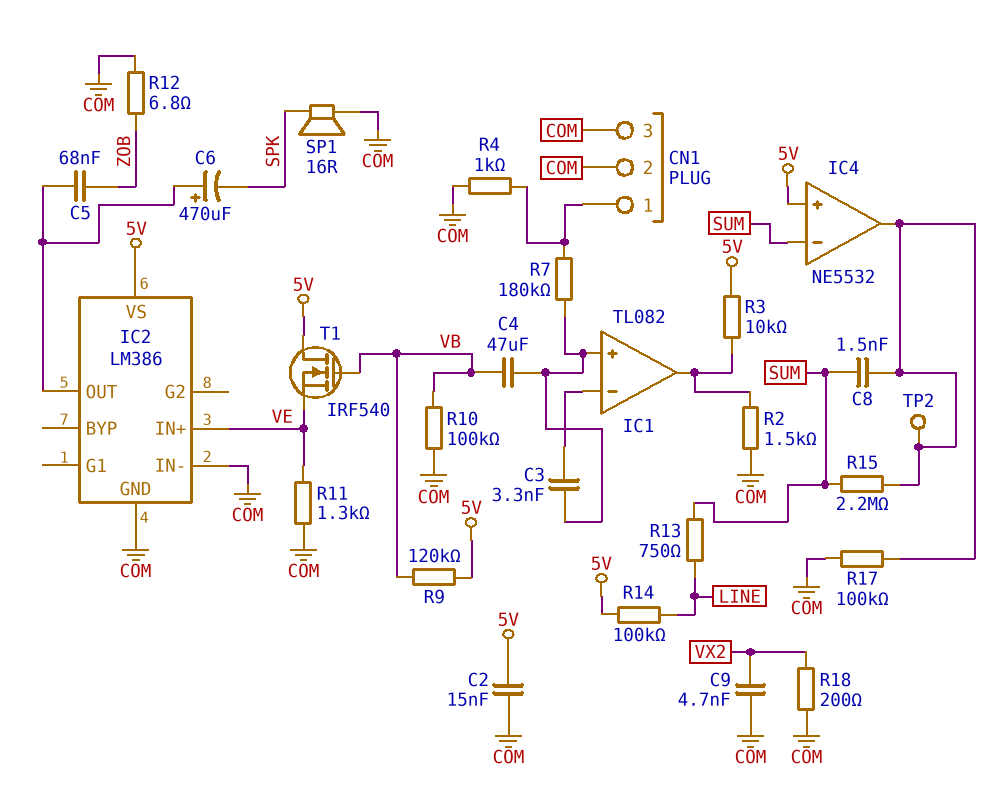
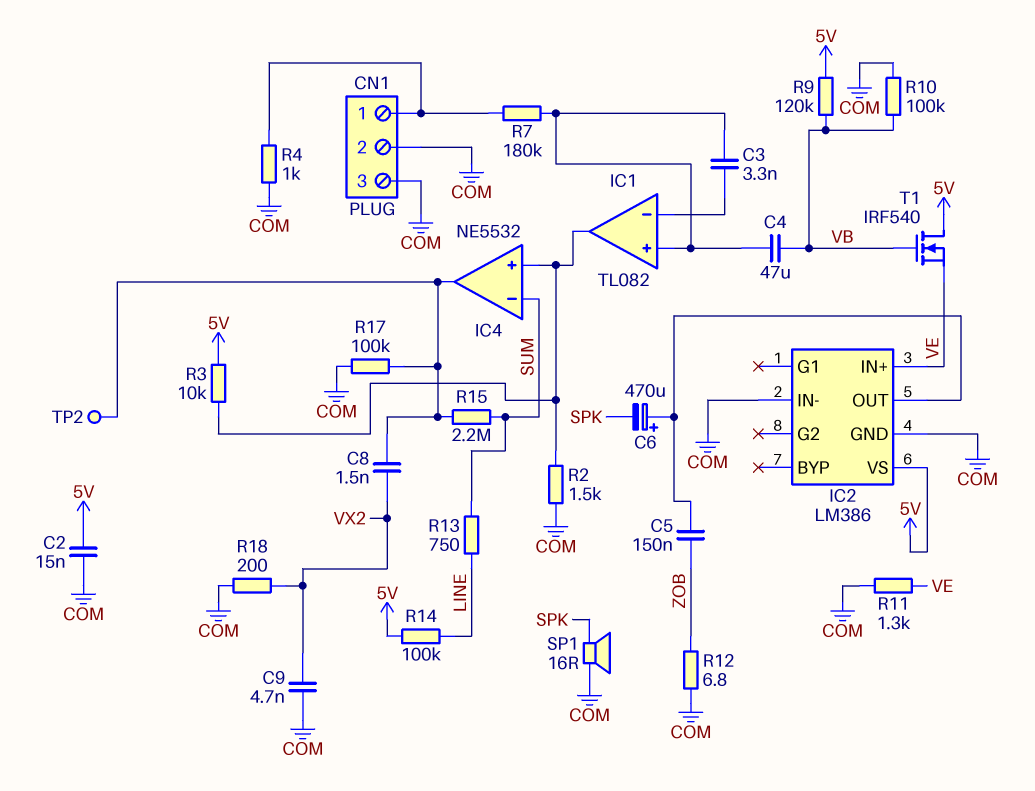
C5: 68nF (IC2/OUT, ZOB) -> 150nF (IC2/OUT, ZOB)
C8: 1.5nF (IC4/out, SUM) -> 1.5nF (IC4/out, VX2)
IC4 pin in+: 5V -> IC1/out

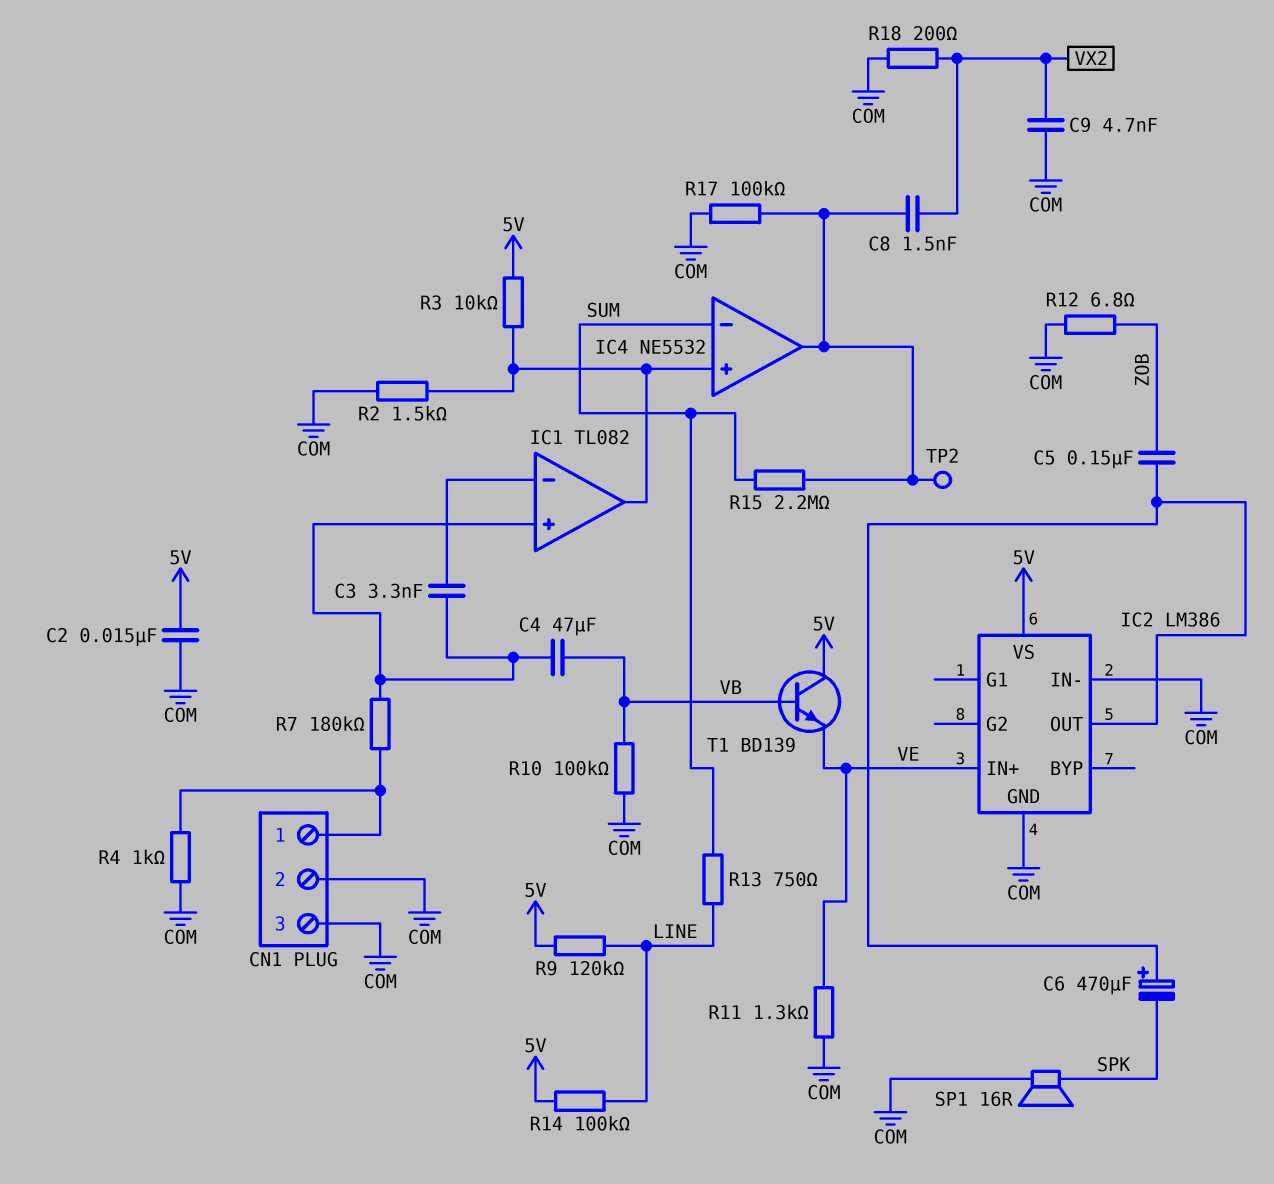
R9: 120k (5V, VB) -> 120k (5V, LINE)
T1: NMOS IRF540 (G VB, D 5V, S VE) -> NPN BD139 (B VB, C 5V, E VE)

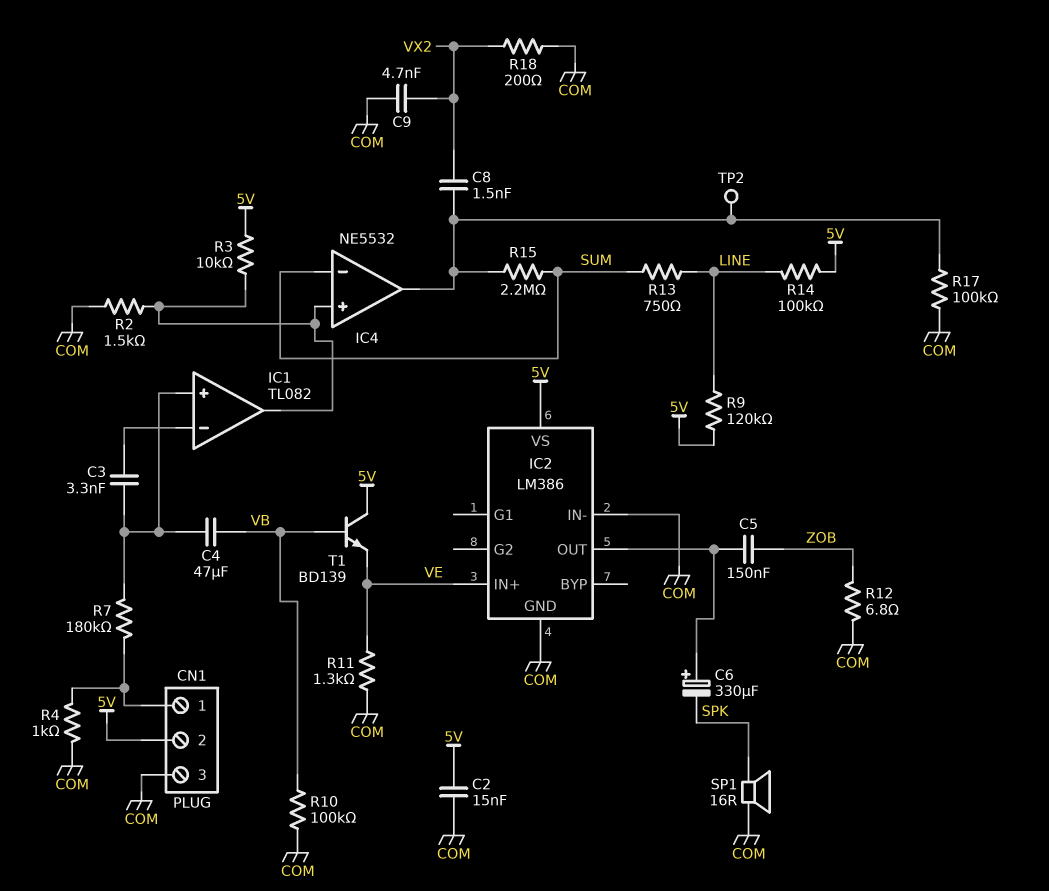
C6: 470uF (plus IC2/OUT, minus SPK) -> 330uF (plus IC2/OUT, minus SPK)
CN1 pin 2: COM -> 5V

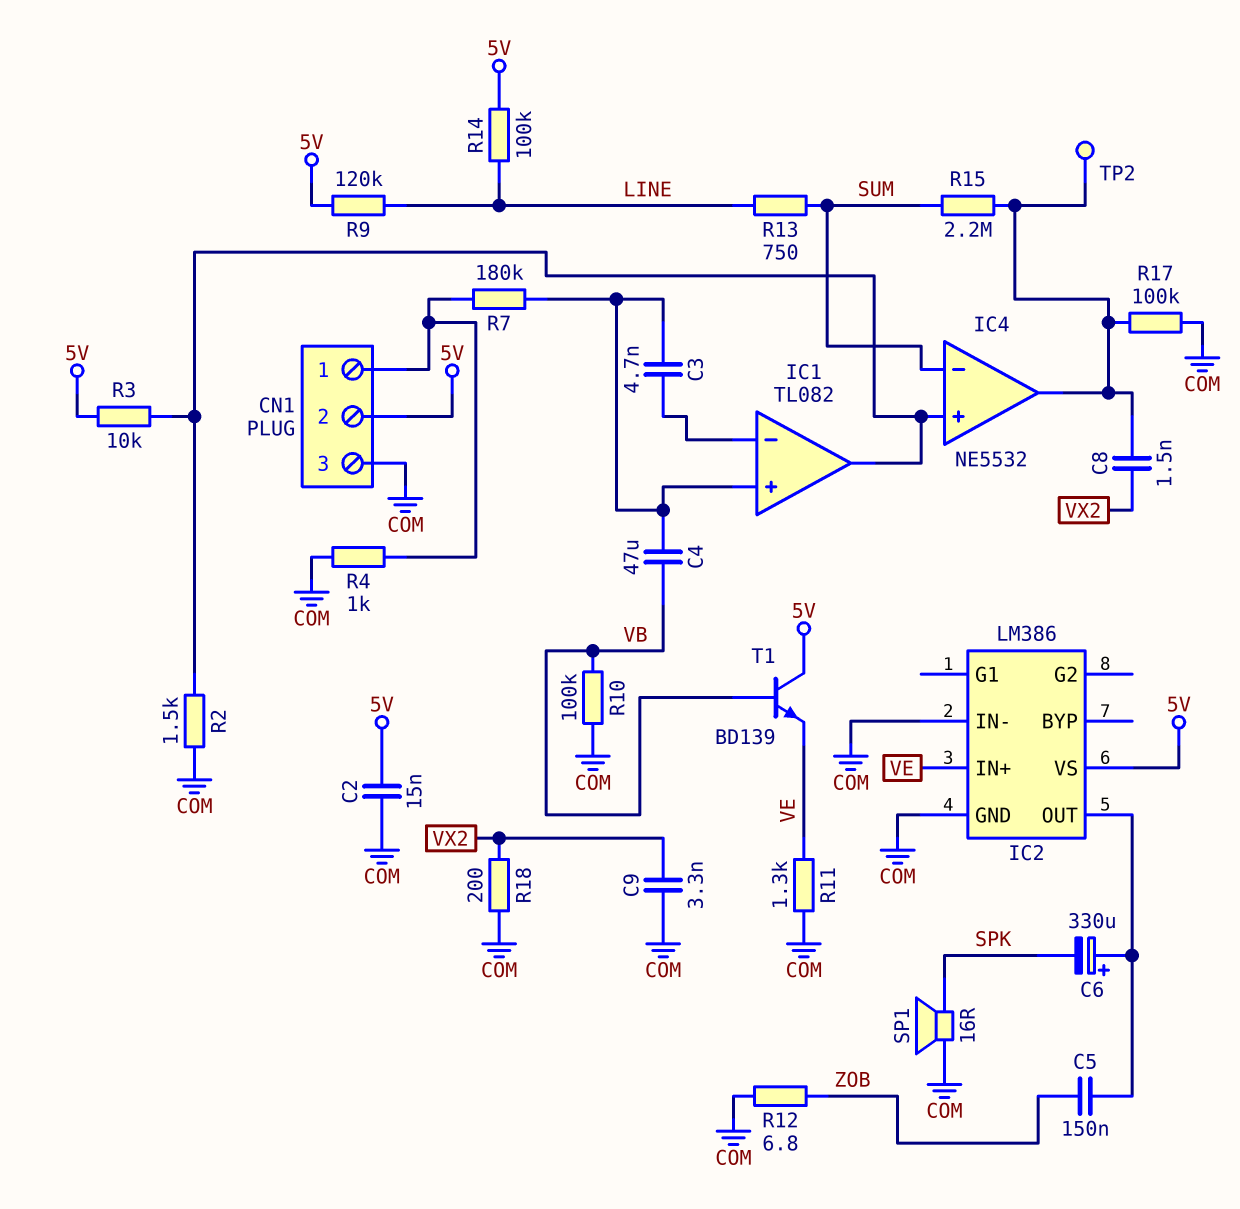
C3: 3.3nF (IC1/in+, IC1/in-) -> 4.7nF (IC1/in+, IC1/in-)
C9: 4.7nF (COM, VX2) -> 3.3nF (COM, VX2)

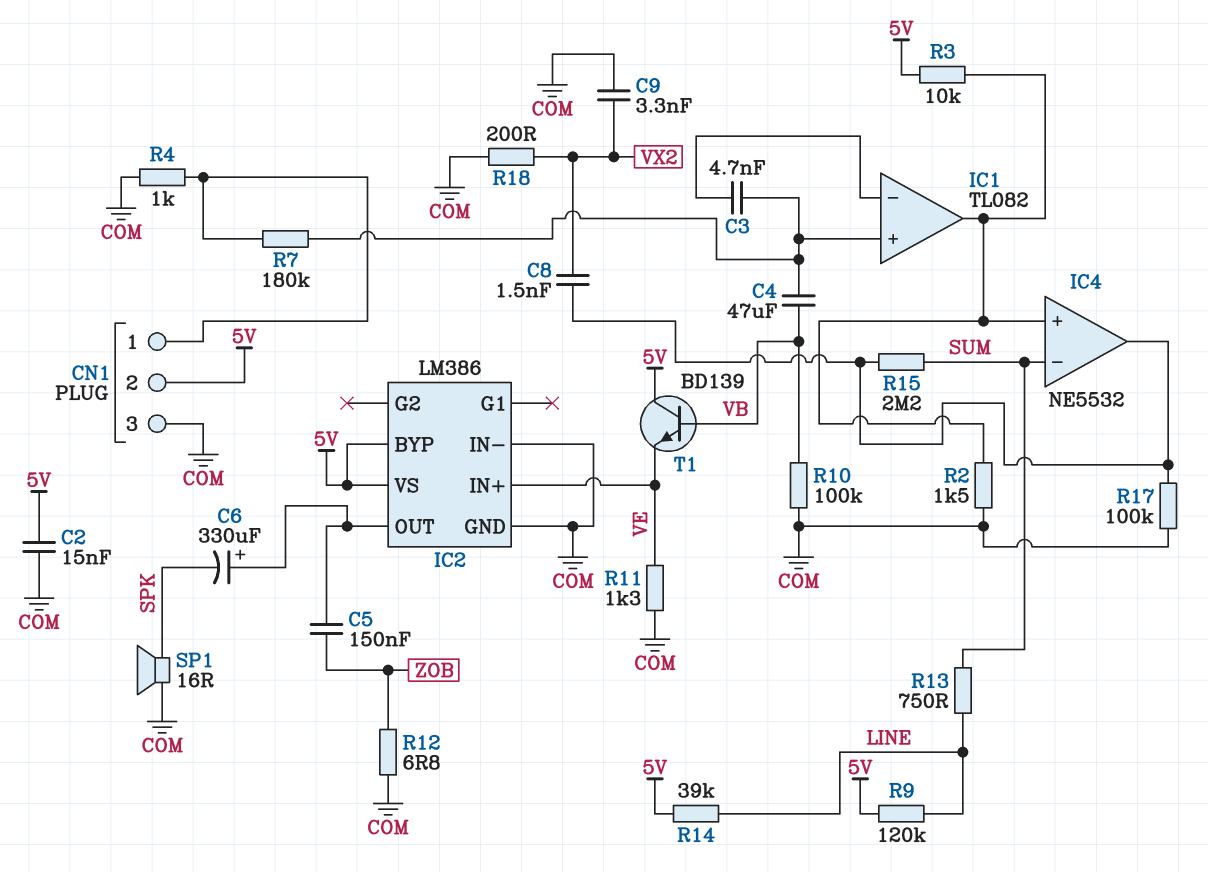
IC2 pin BYP: none -> 5V
R14: 100k (5V, LINE) -> 39k (5V, LINE)
TP2: test point (IC4/out) -> none

